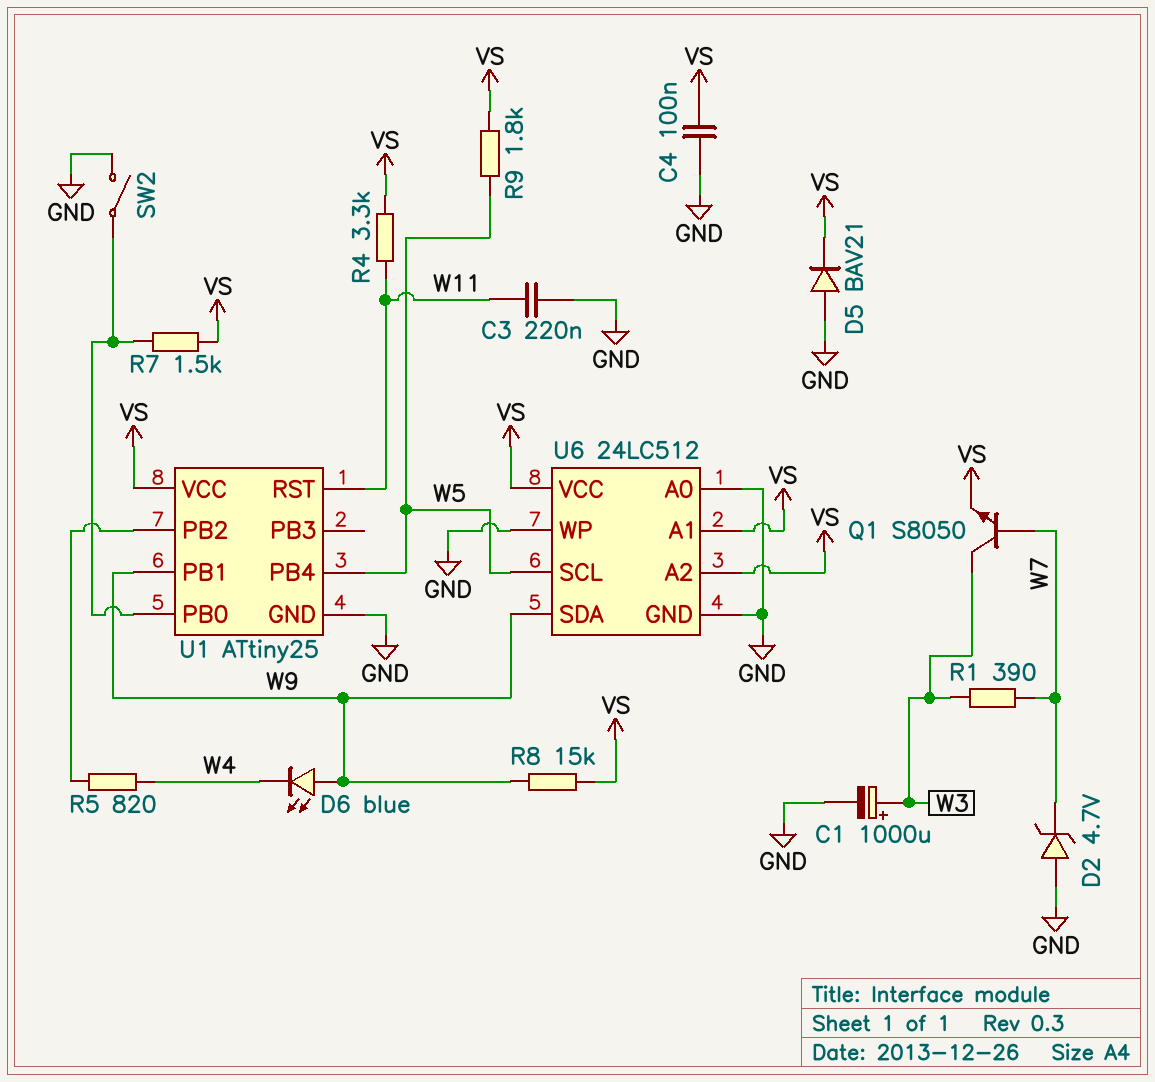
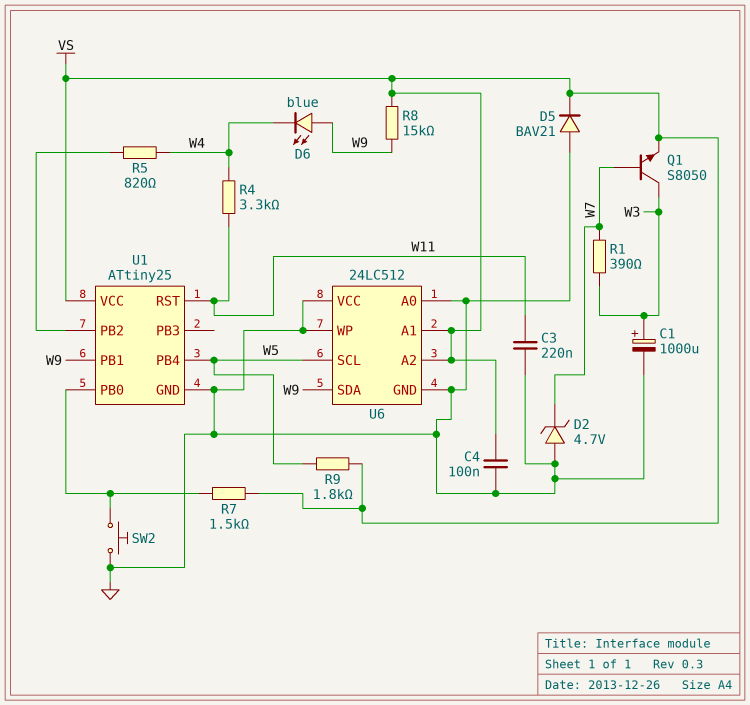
R4: 3.3k (VS, W11) -> 3.3k (W4, W11)
SW2: switch (GND, U1/PB0) -> button (GND, U1/PB0)
U6 pin VCC: VS -> GND

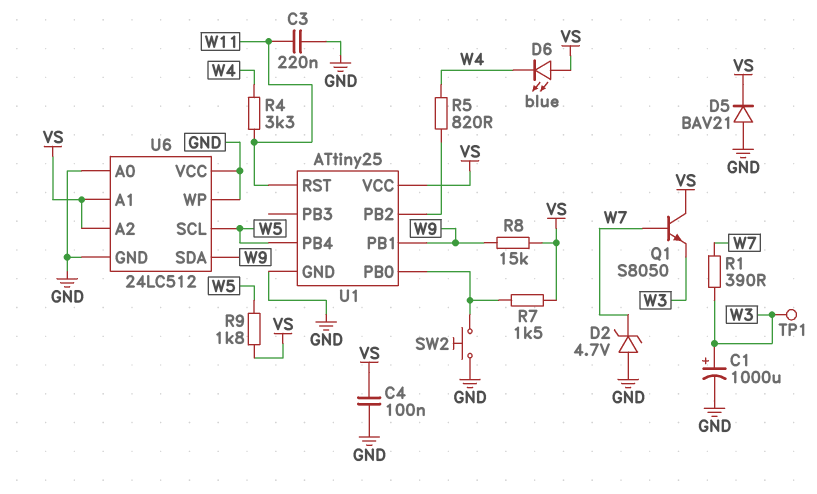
D6: LED blue (A W9, K W4) -> LED blue (A VS, K W4)
Q1: NPN S8050 (B W7, C W3, E VS) -> NPN S8050 (B W7, C VS, E W3)
TP1: none -> test point (W3)

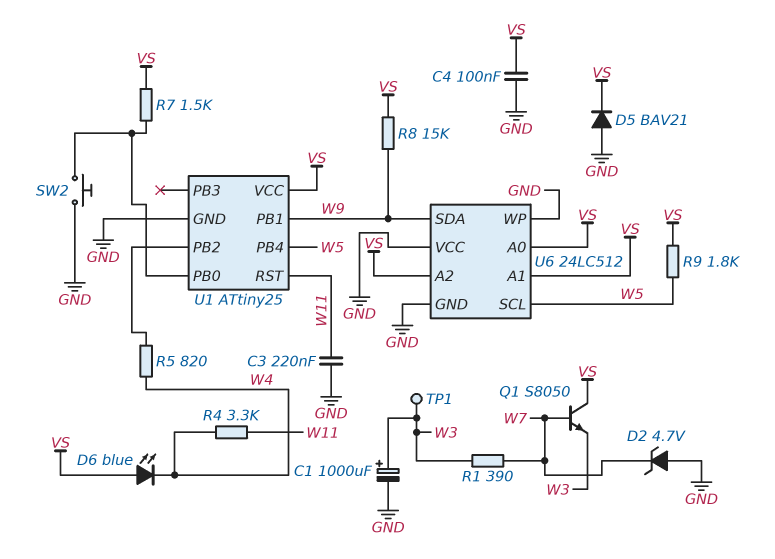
U6 pin A0: GND -> VS

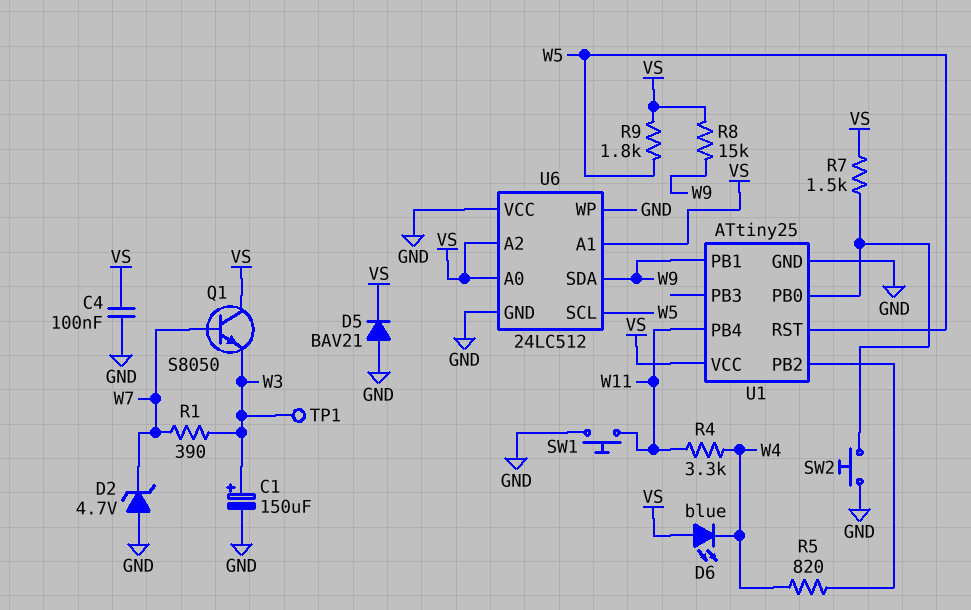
C1: 1000uF (plus W3, minus GND) -> 150uF (plus W3, minus GND)
C3: 220nF (GND, W11) -> none
SW1: none -> button (GND, W11)
U1 pin PB4: W5 -> W11
U1 pin RST: W11 -> W5

